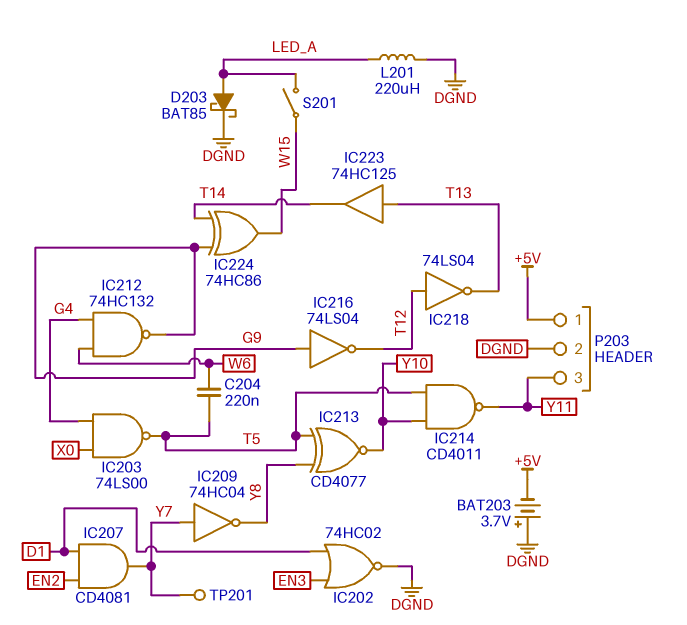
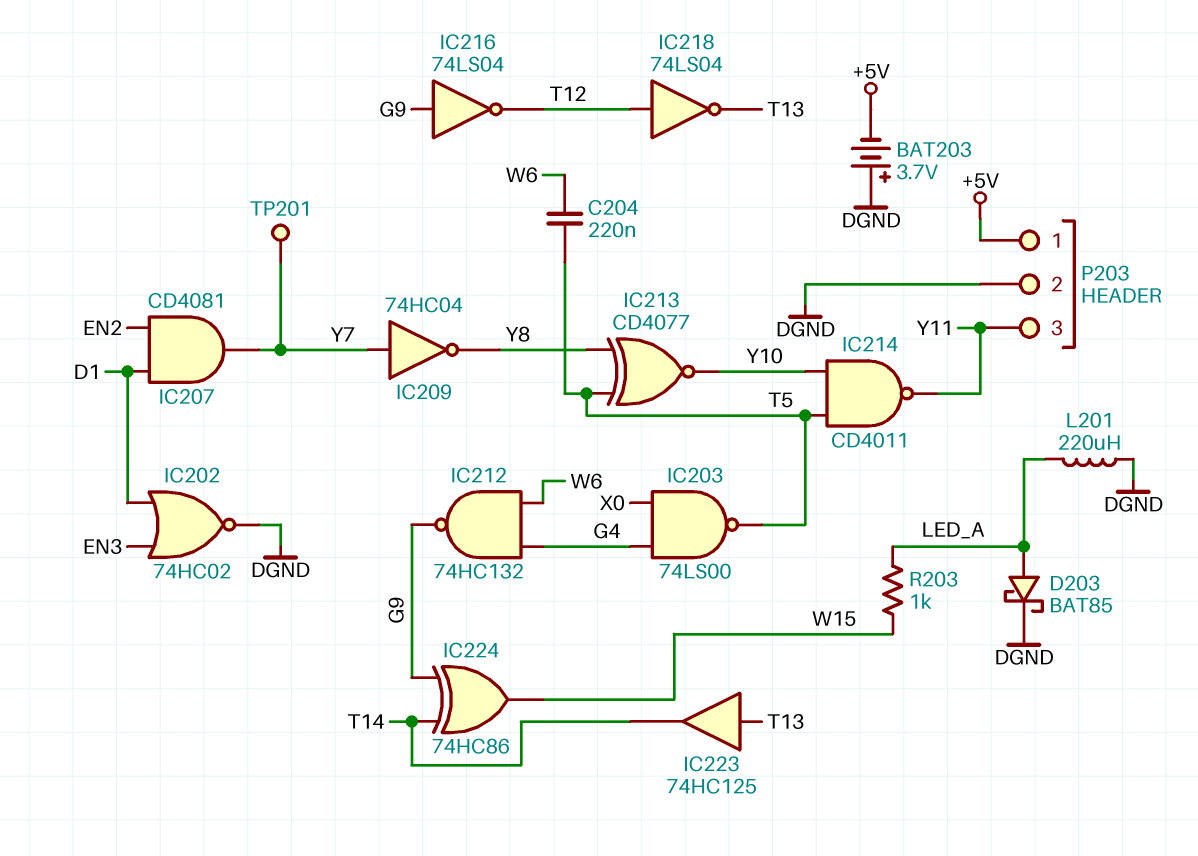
R203: none -> 1k (LED_A, W15)
S201: switch (LED_A, W15) -> none

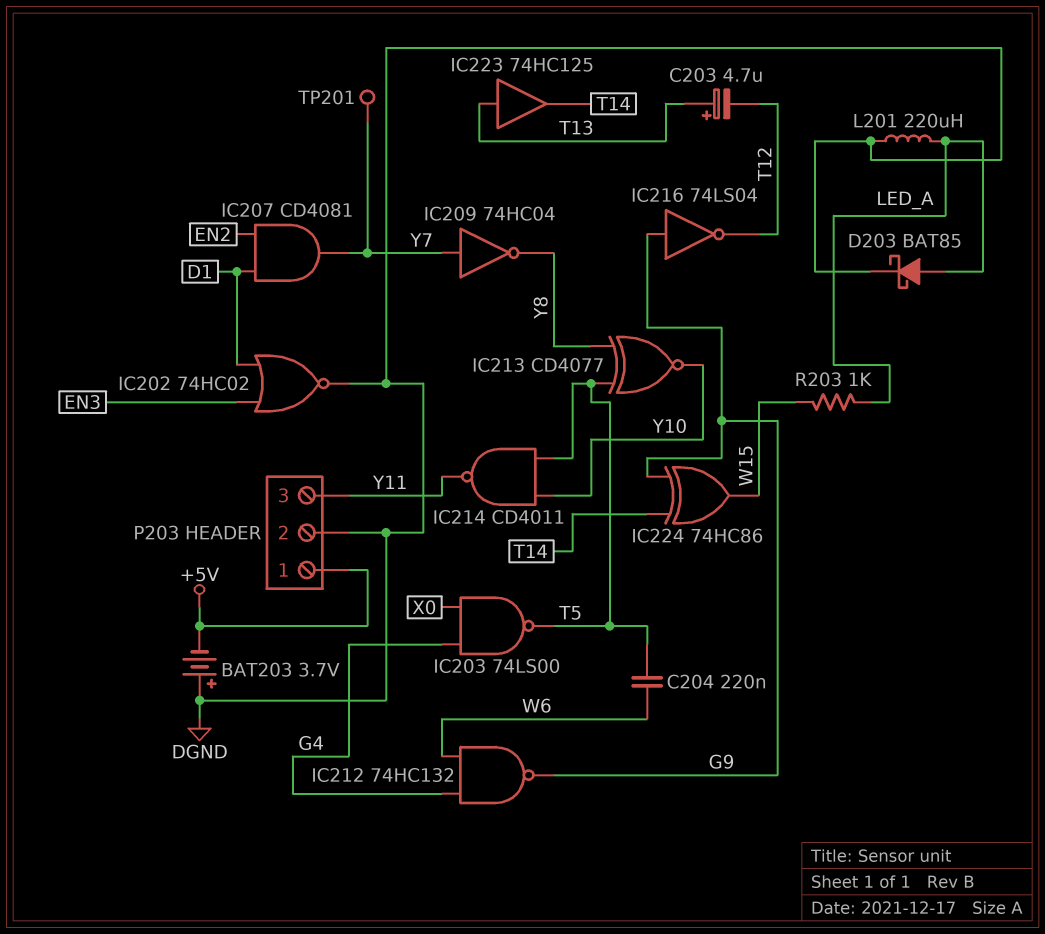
C203: none -> 4.7uF (plus T13, minus T12)
IC218: NOT 74LS04 (in T12, out T13) -> none

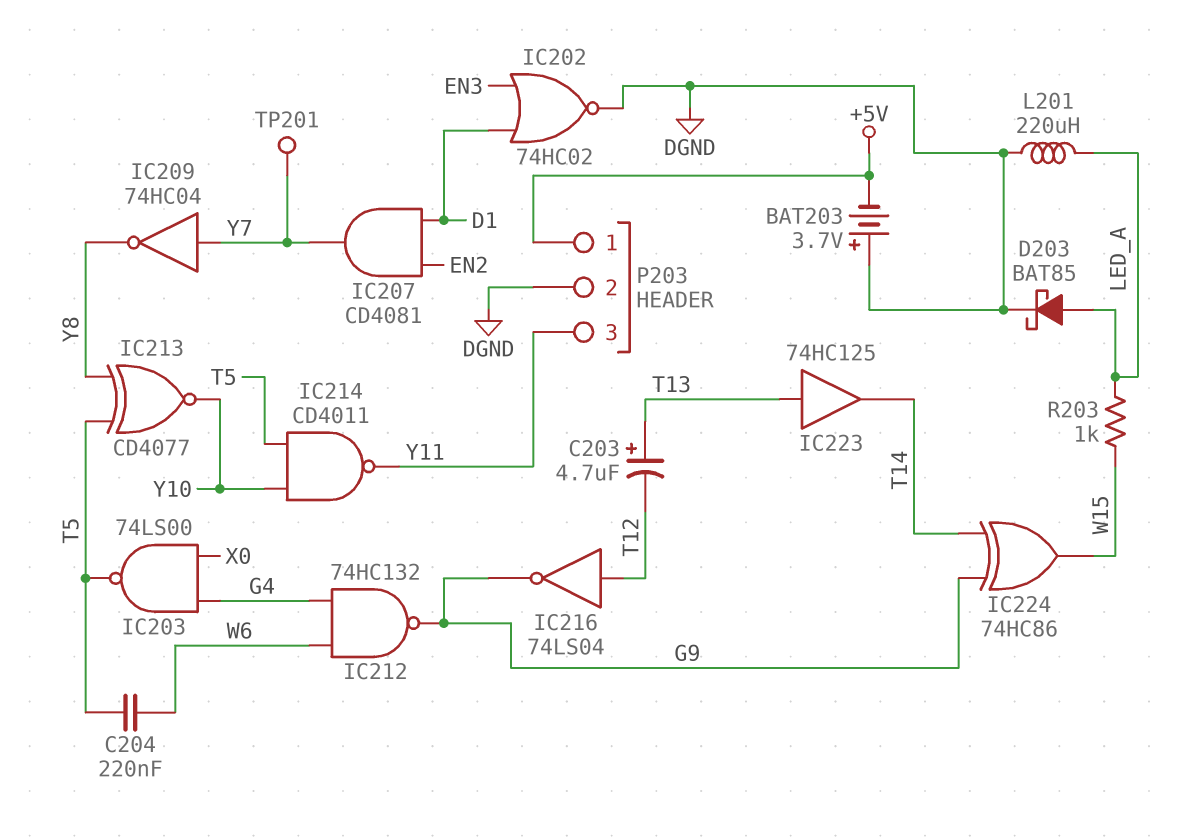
IC216: NOT 74LS04 (in G9, out T12) -> NOT 74LS04 (in T12, out G9)

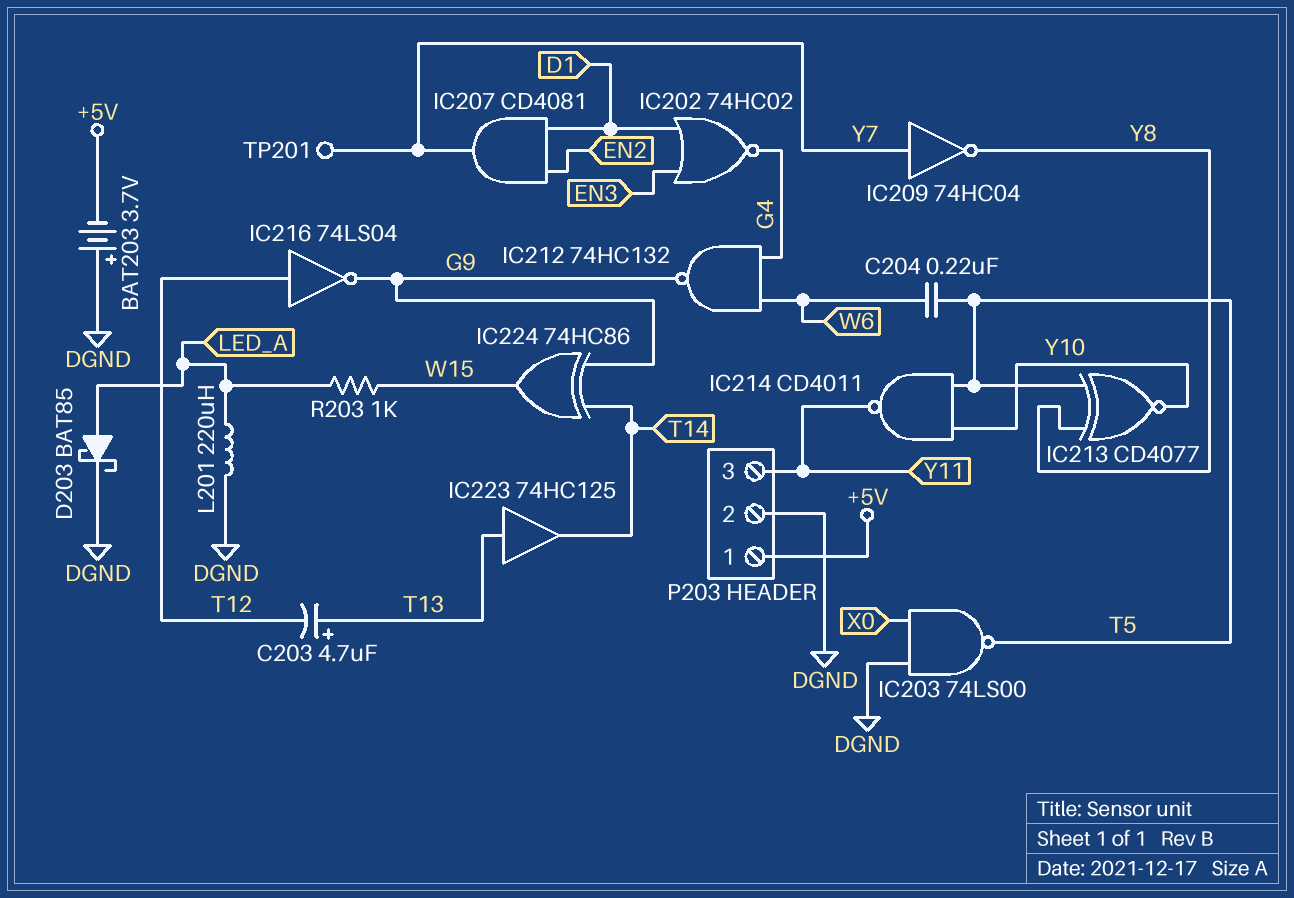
IC202: NOR 74HC02 (in D1, in EN3, out DGND) -> NOR 74HC02 (in D1, in EN3, out G4)
IC203: NAND 74LS00 (in G4, in X0, out T5) -> NAND 74LS00 (in DGND, in X0, out T5)

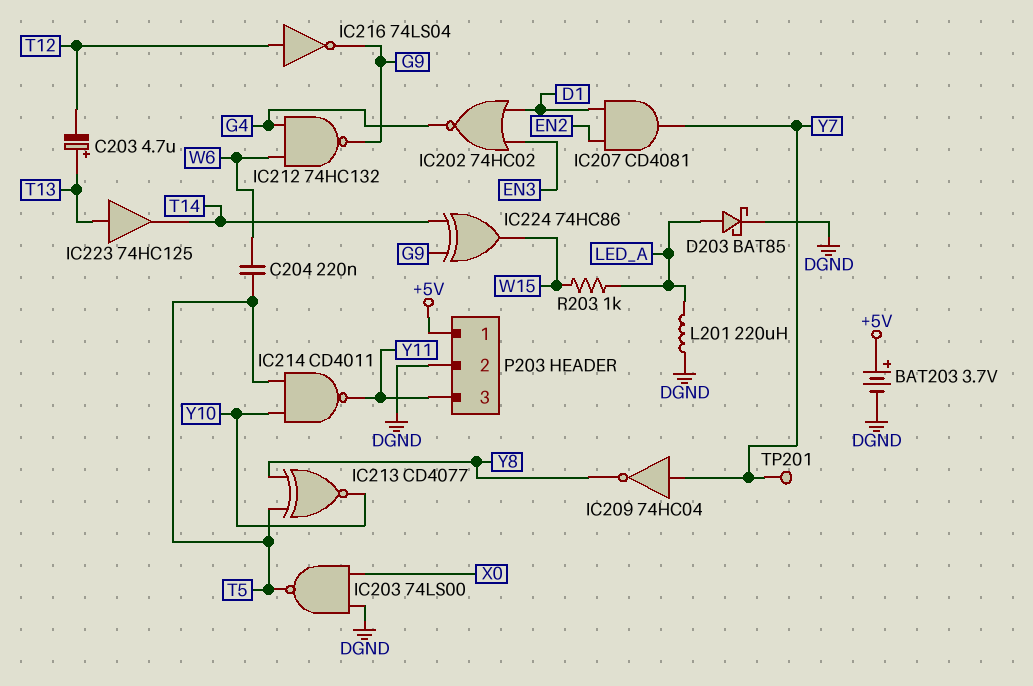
BAT203: 3.7V (plus DGND, minus +5V) -> 3.7V (plus +5V, minus DGND)

